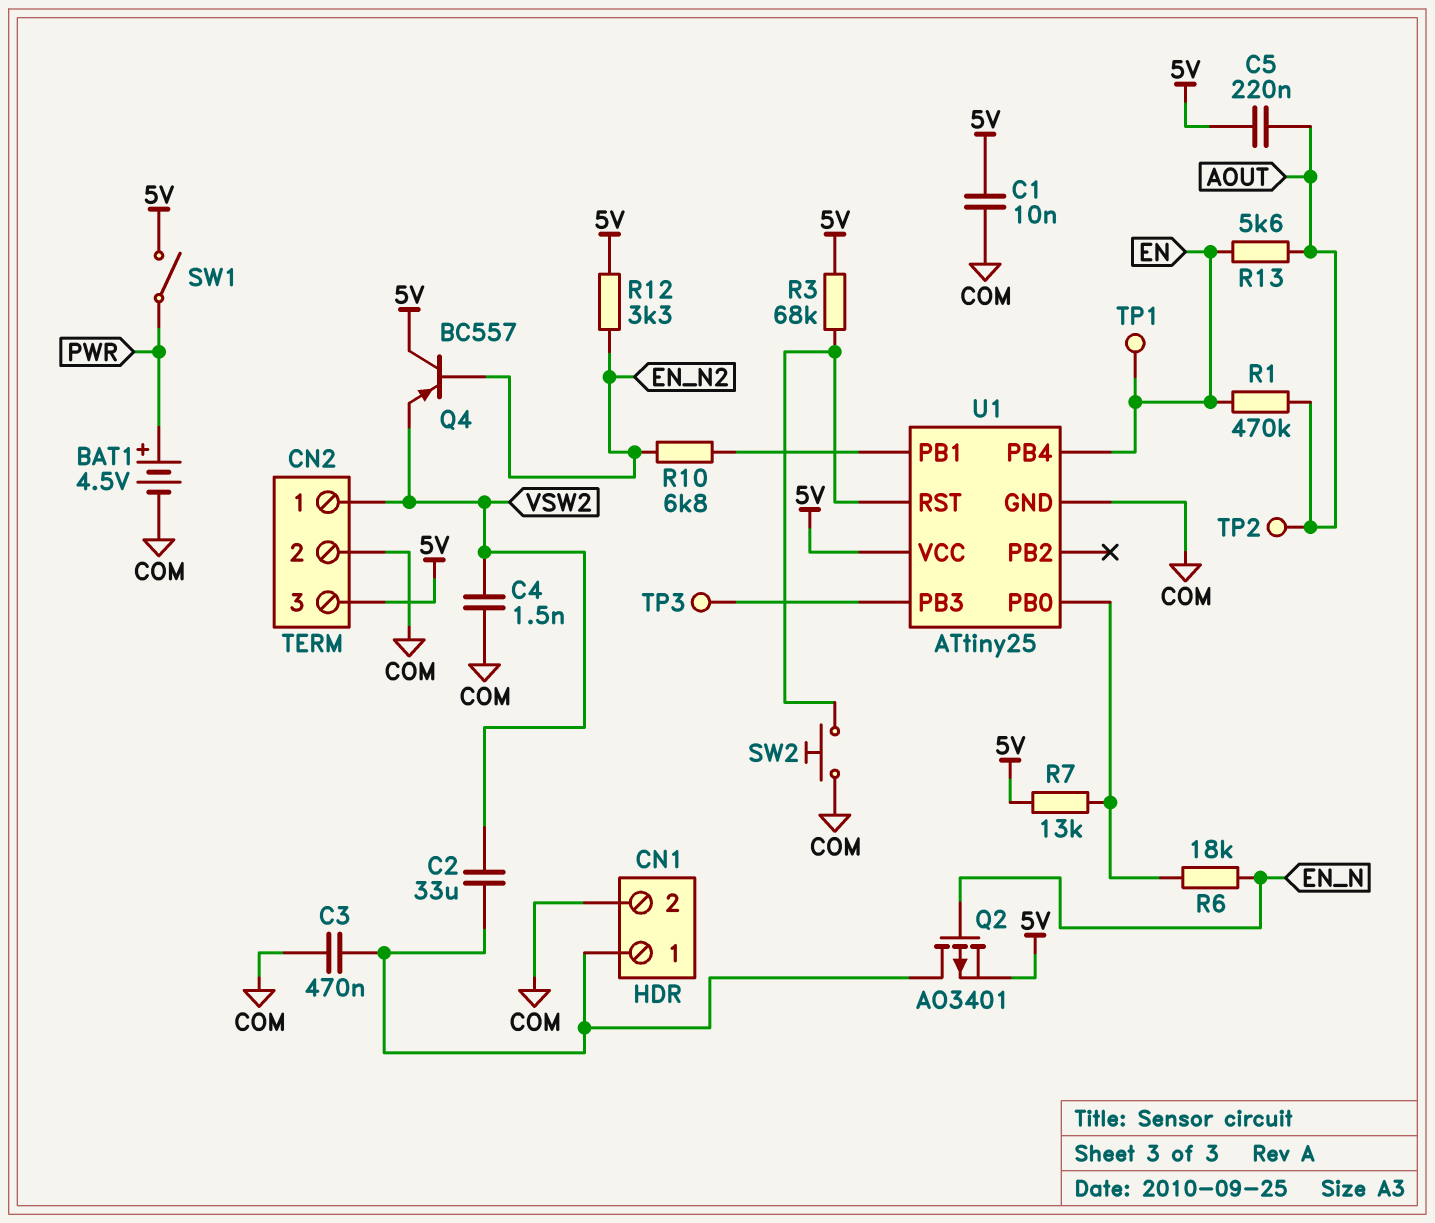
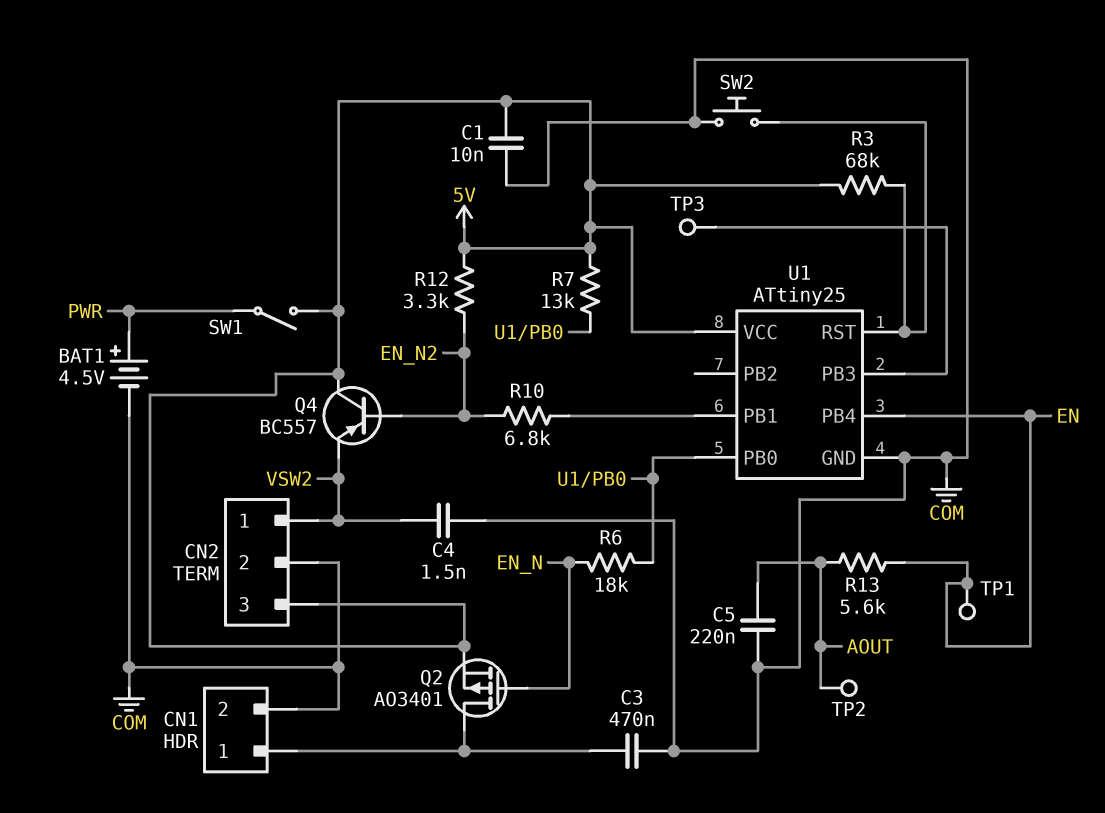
C2: 33uF (CN1/1, VSW2) -> none
C5: 220nF (5V, AOUT) -> 220nF (AOUT, COM)
R1: 470k (AOUT, EN) -> none

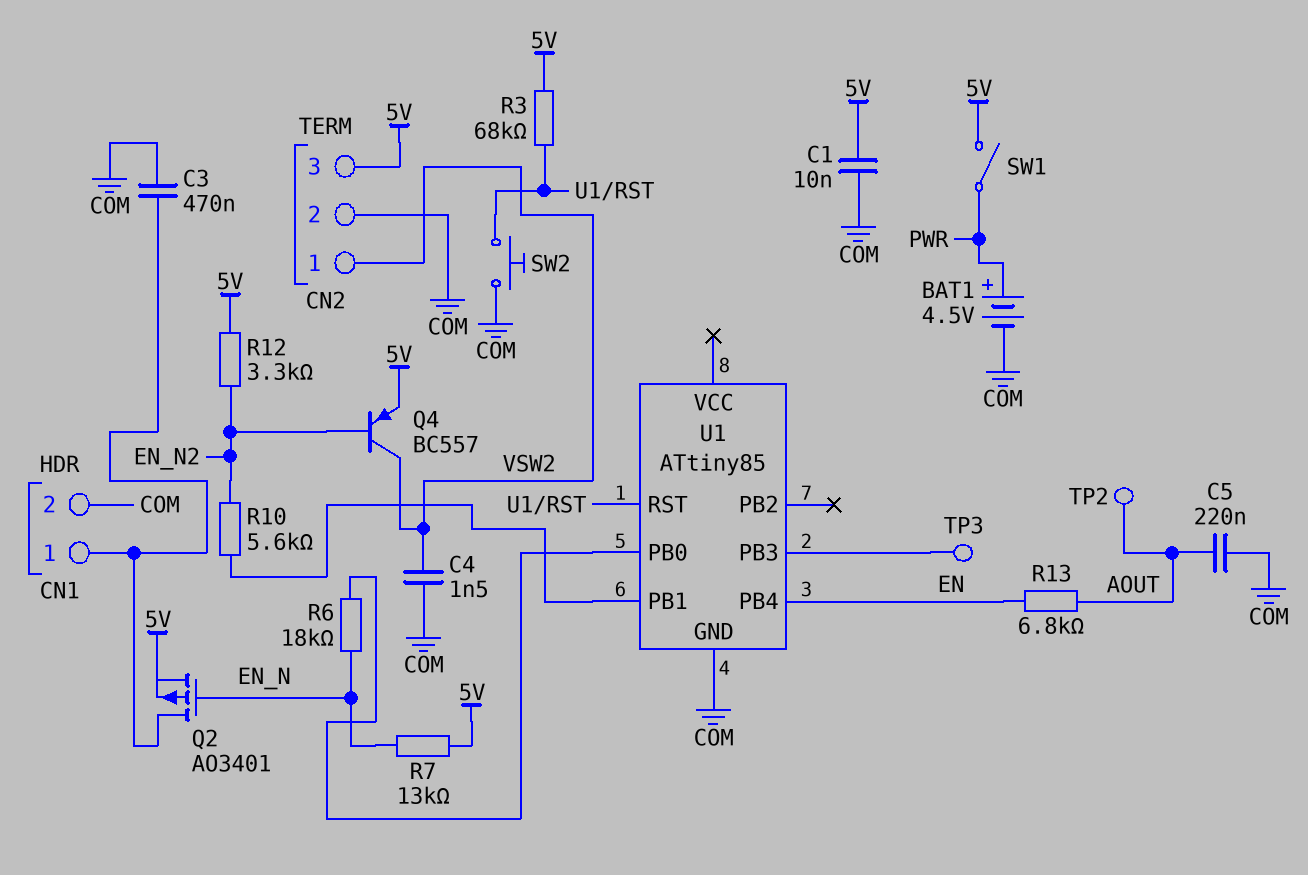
Q4: PNP BC557 (B EN_N2, C 5V, E VSW2) -> PNP BC557 (B EN_N2, C VSW2, E 5V)
R7: 13k (5V, U1/PB0) -> 13k (5V, EN_N)
R10: 6.8k (EN_N2, U1/PB1) -> 5.6k (EN_N2, U1/PB1)
R13: 5.6k (AOUT, EN) -> 6.8k (AOUT, EN)
TP1: test point (EN) -> none
U1: ATtiny25 -> ATtiny85
U1 pin VCC: 5V -> none

